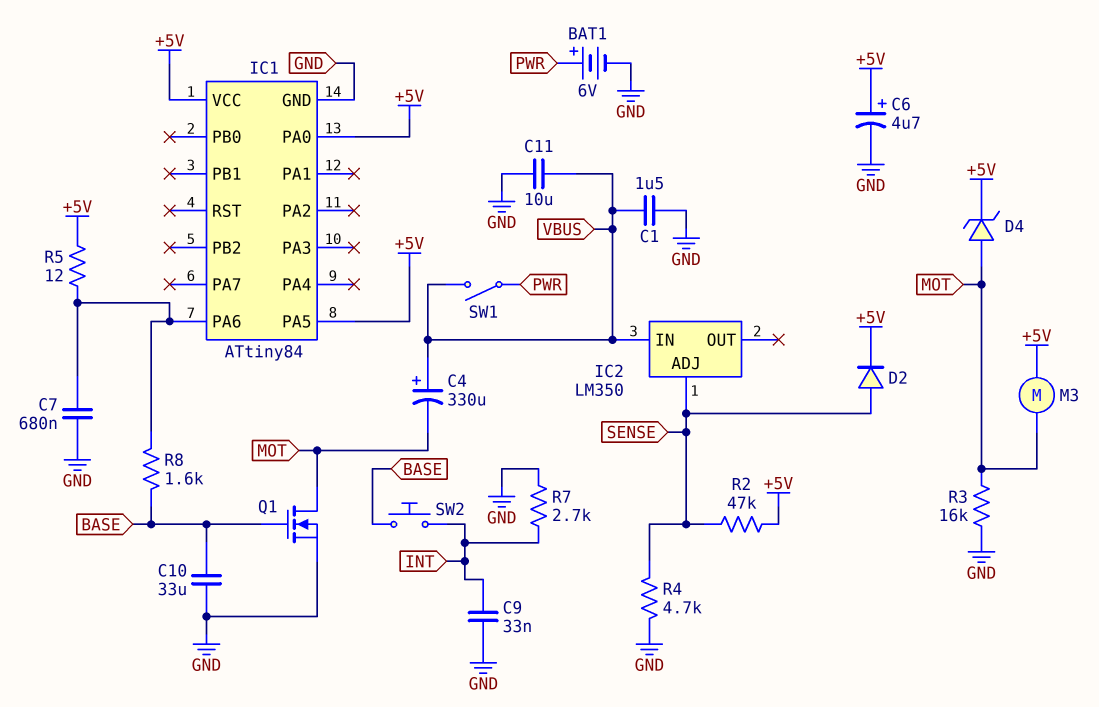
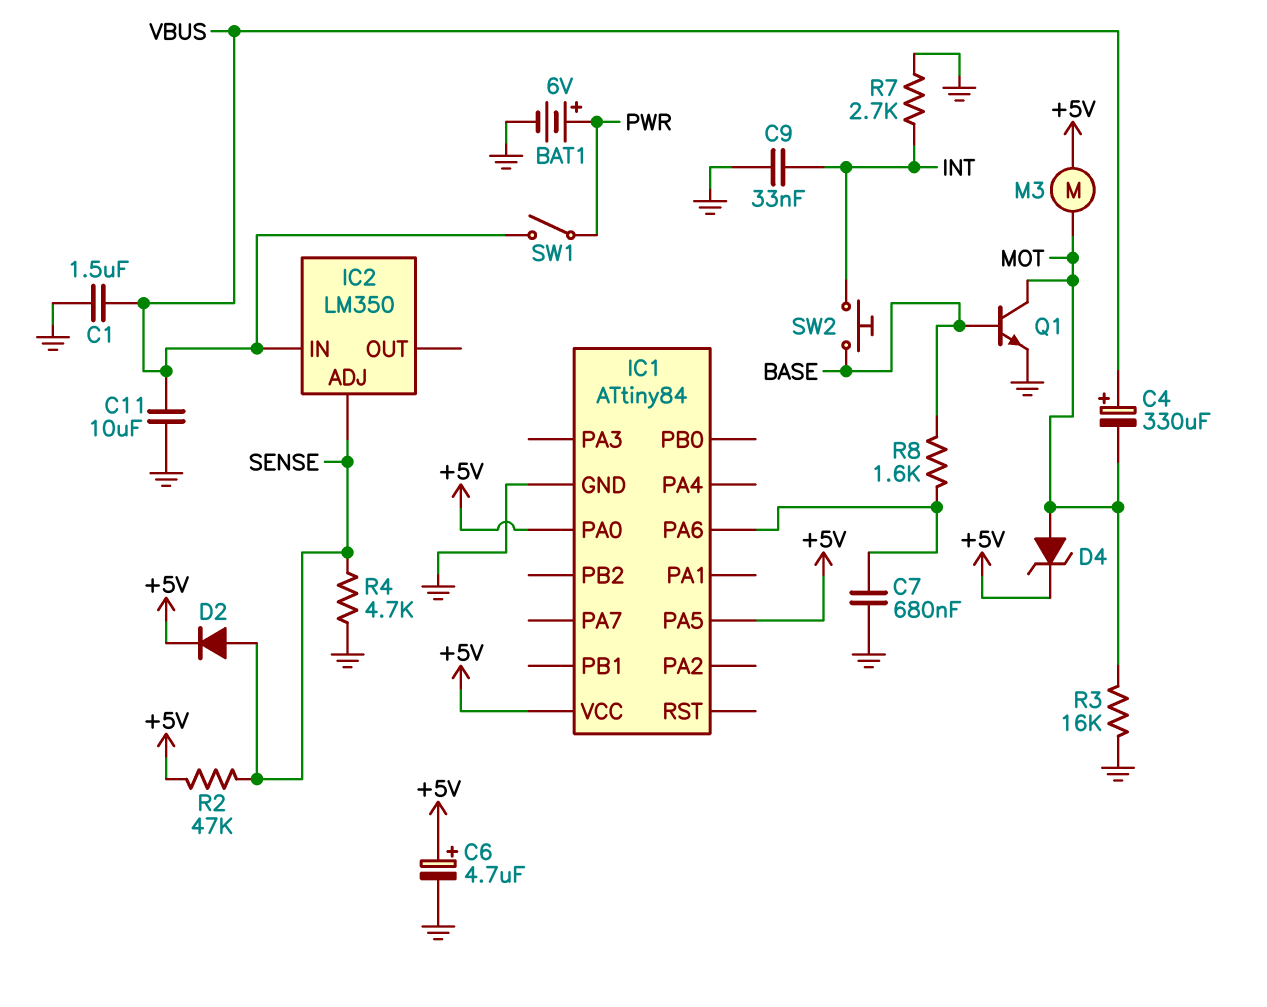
C10: 33uF (BASE, GND) -> none
Q1: NMOS (G BASE, D MOT, S GND) -> NPN (B BASE, C MOT, E GND)
R5: 12 (+5V, IC1/PA6) -> none

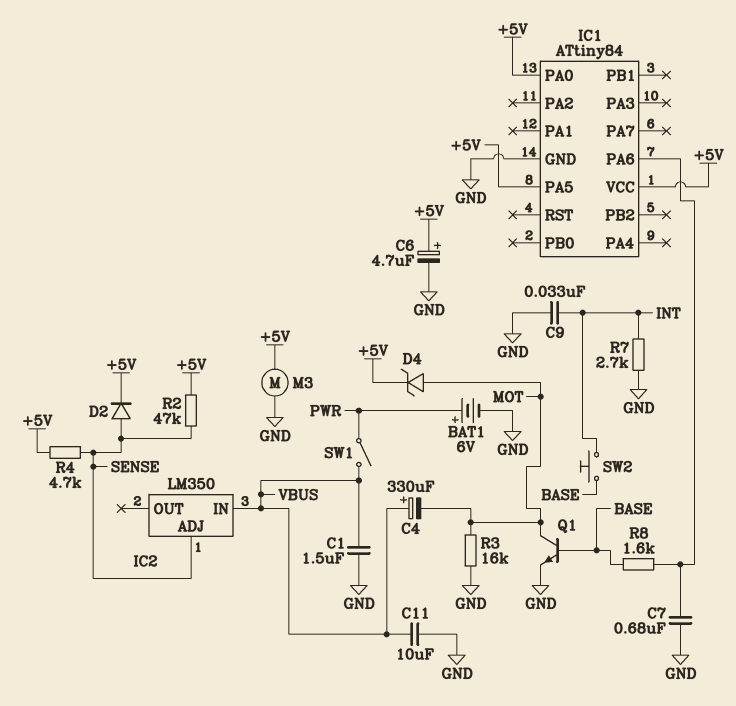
M3: motor (+5V, MOT) -> motor (+5V, GND)
R4: 4.7k (GND, SENSE) -> 4.7k (+5V, SENSE)

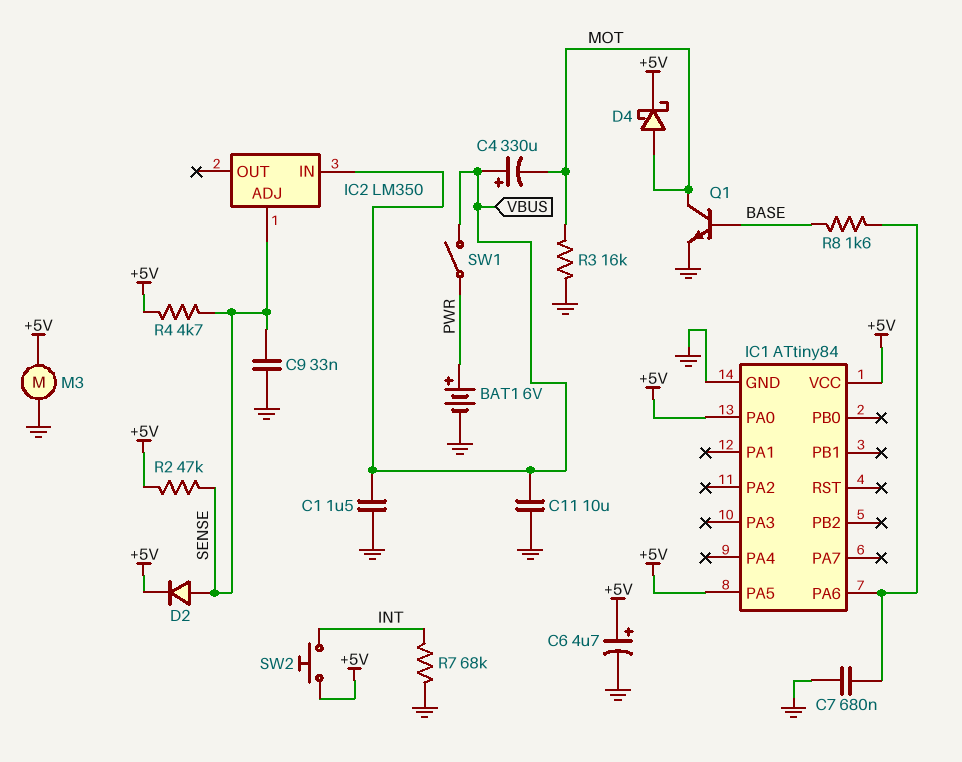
C9: 33nF (GND, INT) -> 33nF (GND, SENSE)
D4: zener (A MOT, K +5V) -> schottky (A MOT, K +5V)
R7: 2.7k (GND, INT) -> 68k (GND, INT)
SW2: button (BASE, INT) -> button (+5V, INT)

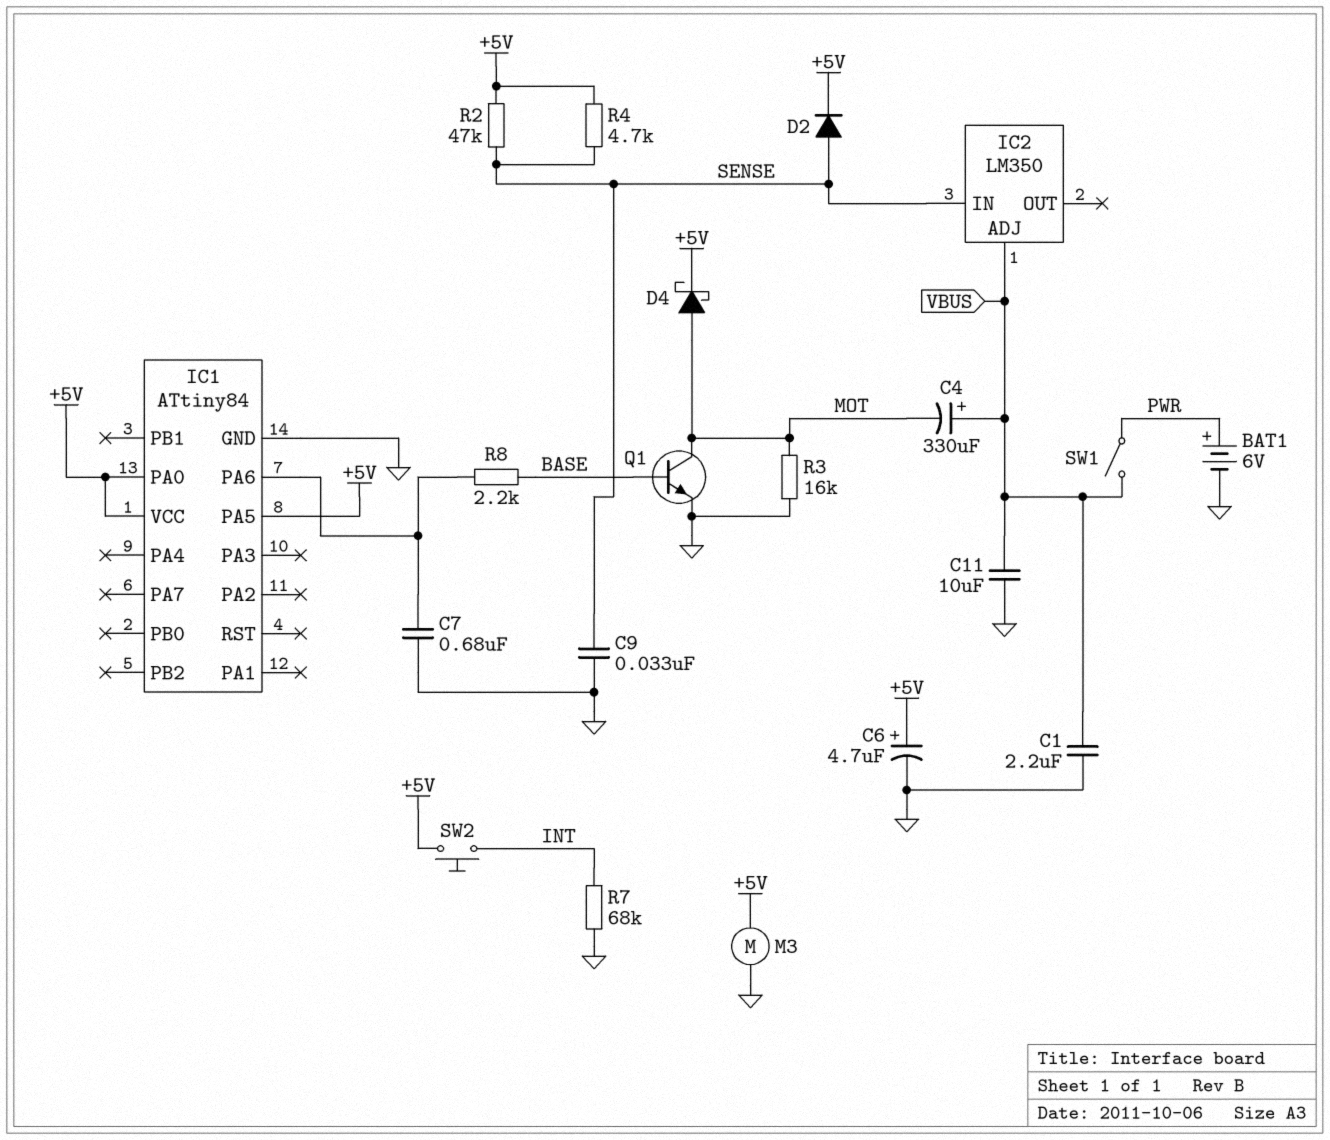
C1: 1.5uF (GND, VBUS) -> 2.2uF (GND, VBUS)
IC2 pin ADJ: SENSE -> VBUS
IC2 pin IN: VBUS -> SENSE
R8: 1.6k (BASE, IC1/PA6) -> 2.2k (BASE, IC1/PA6)

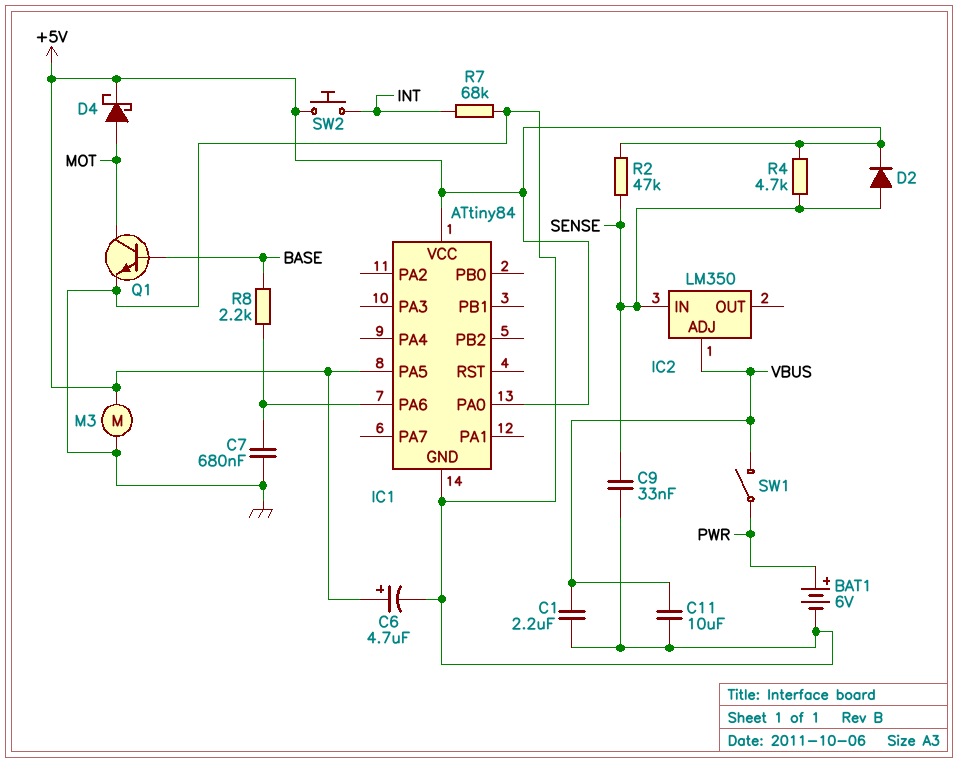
C4: 330uF (plus VBUS, minus MOT) -> none
R3: 16k (GND, MOT) -> none

